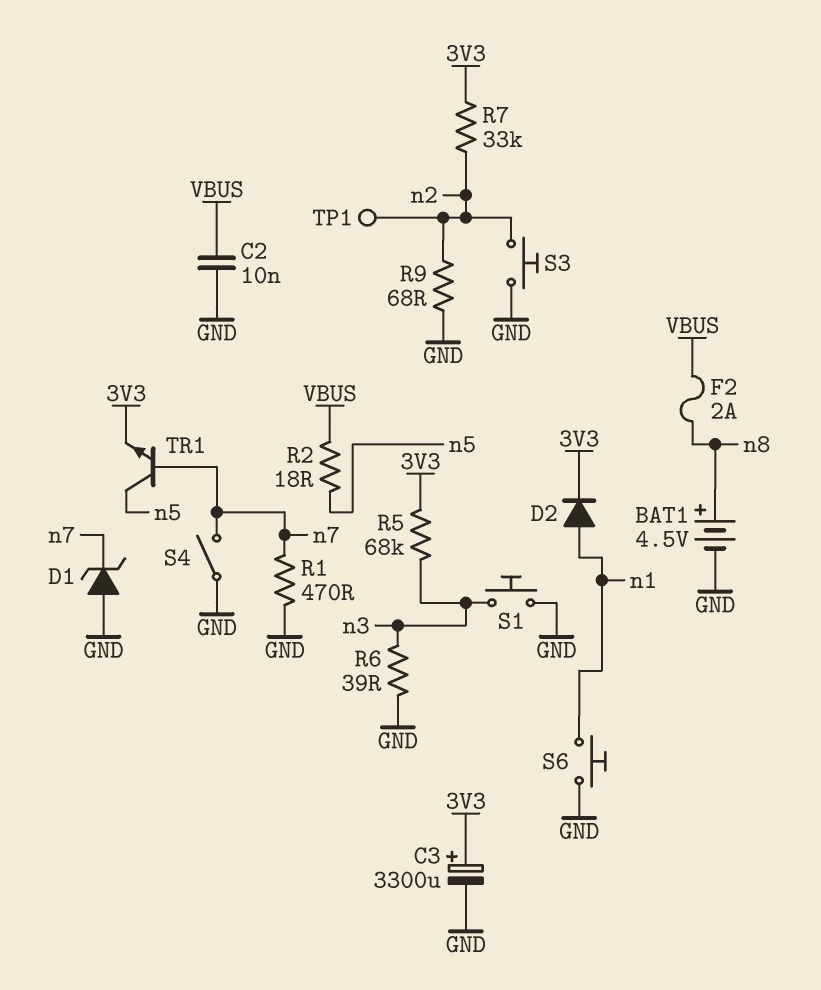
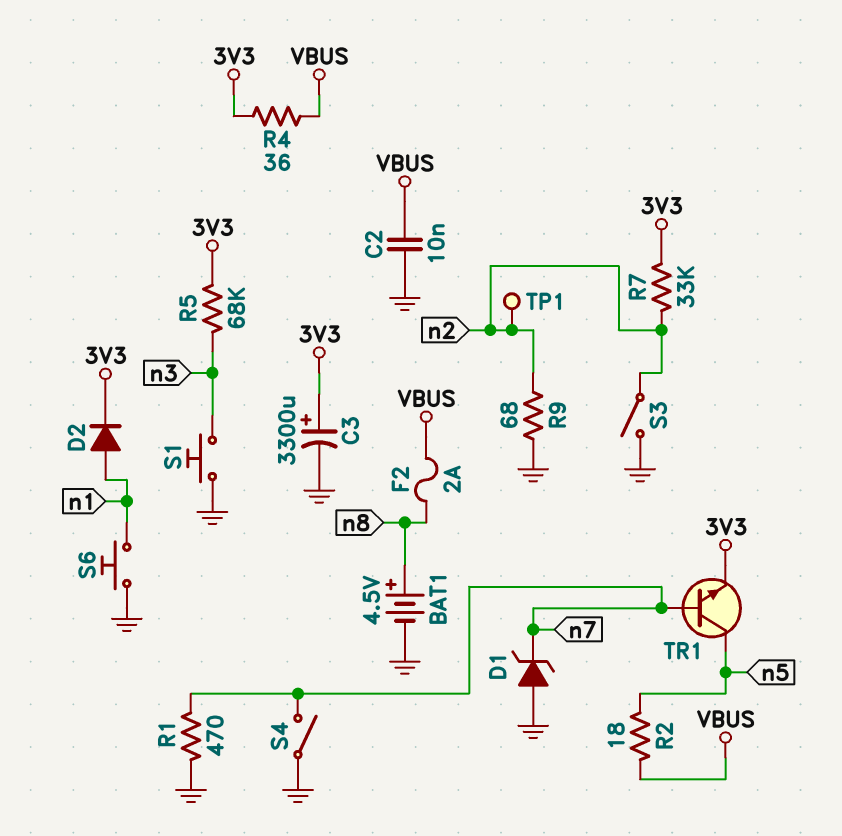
R4: none -> 36 (3V3, VBUS)
R6: 39 (GND, n3) -> none
S3: button (GND, n2) -> switch (GND, n2)

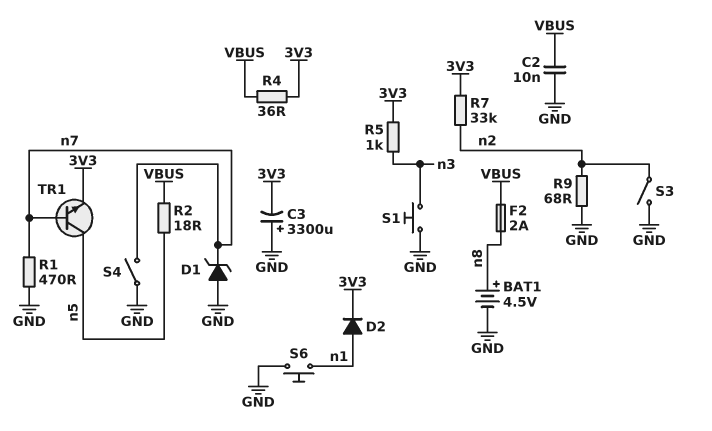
C3: 3300uF (plus 3V3, minus GND) -> 3300uF (plus GND, minus 3V3)
R5: 68k (3V3, n3) -> 1k (3V3, n3)
TP1: test point (n2) -> none

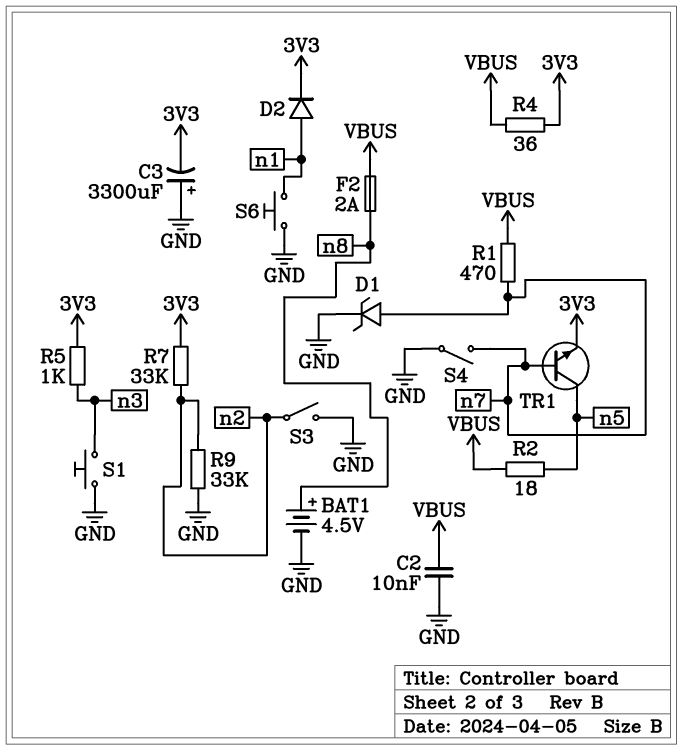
D1: zener (A GND, K n7) -> zener (A n7, K GND)
R1: 470 (GND, n7) -> 470 (VBUS, n7)
R9: 68 (GND, n2) -> 33k (GND, n2)

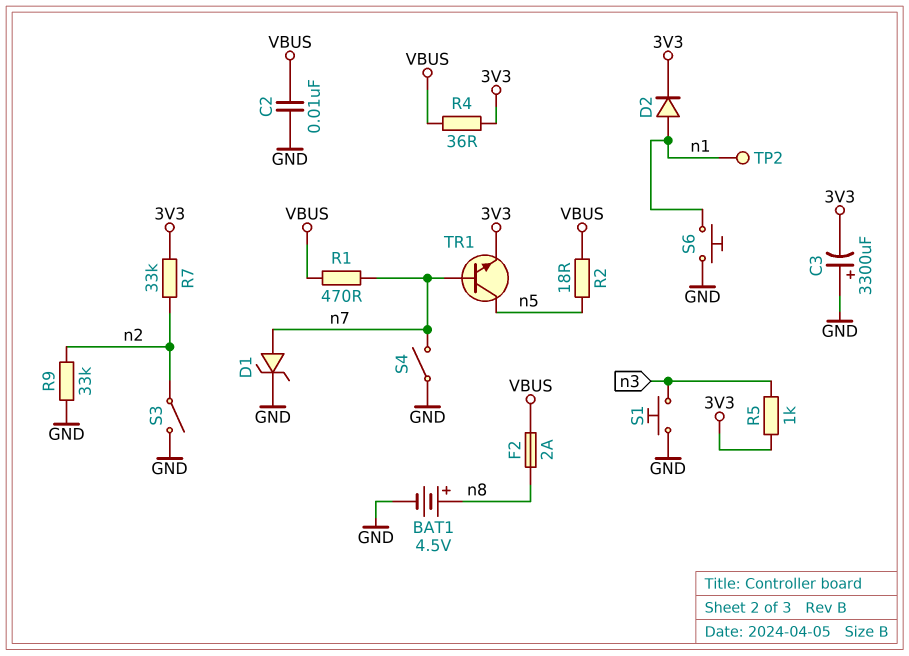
TP2: none -> test point (n1)

